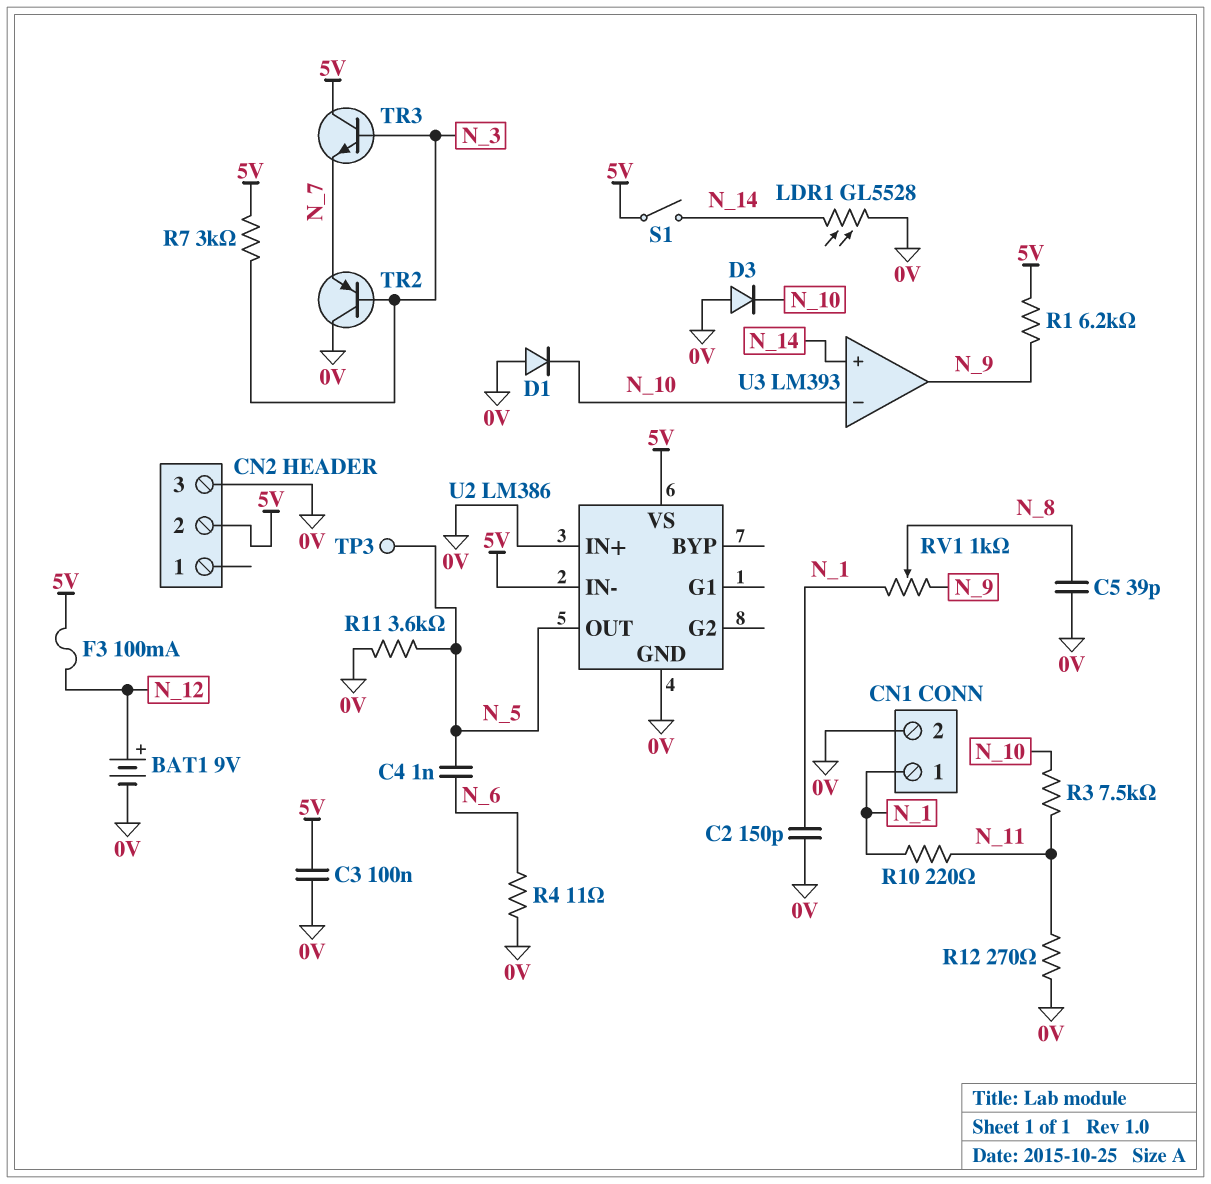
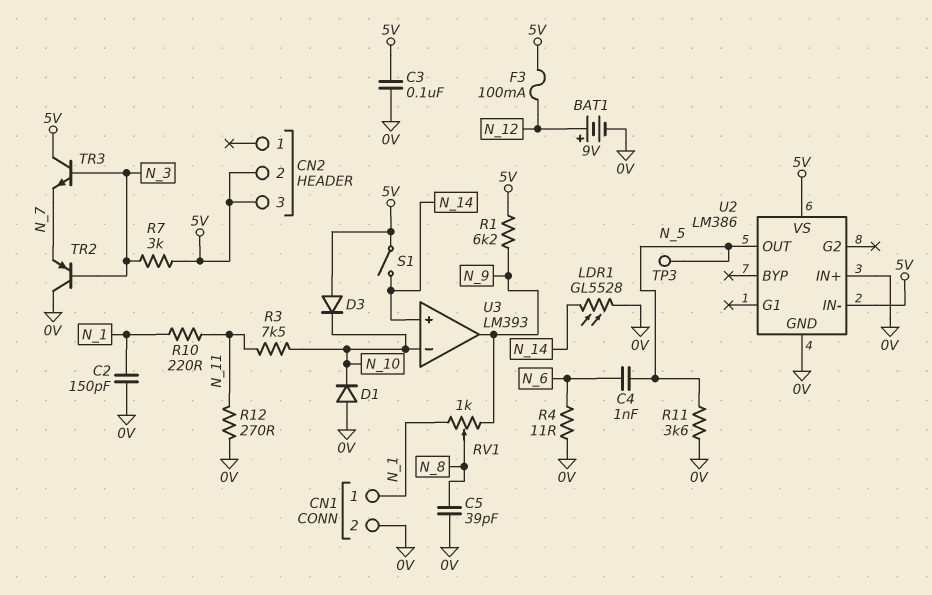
CN2 pin 3: 0V -> 5V
D3: diode (A 0V, K N_10) -> diode (A 5V, K N_10)

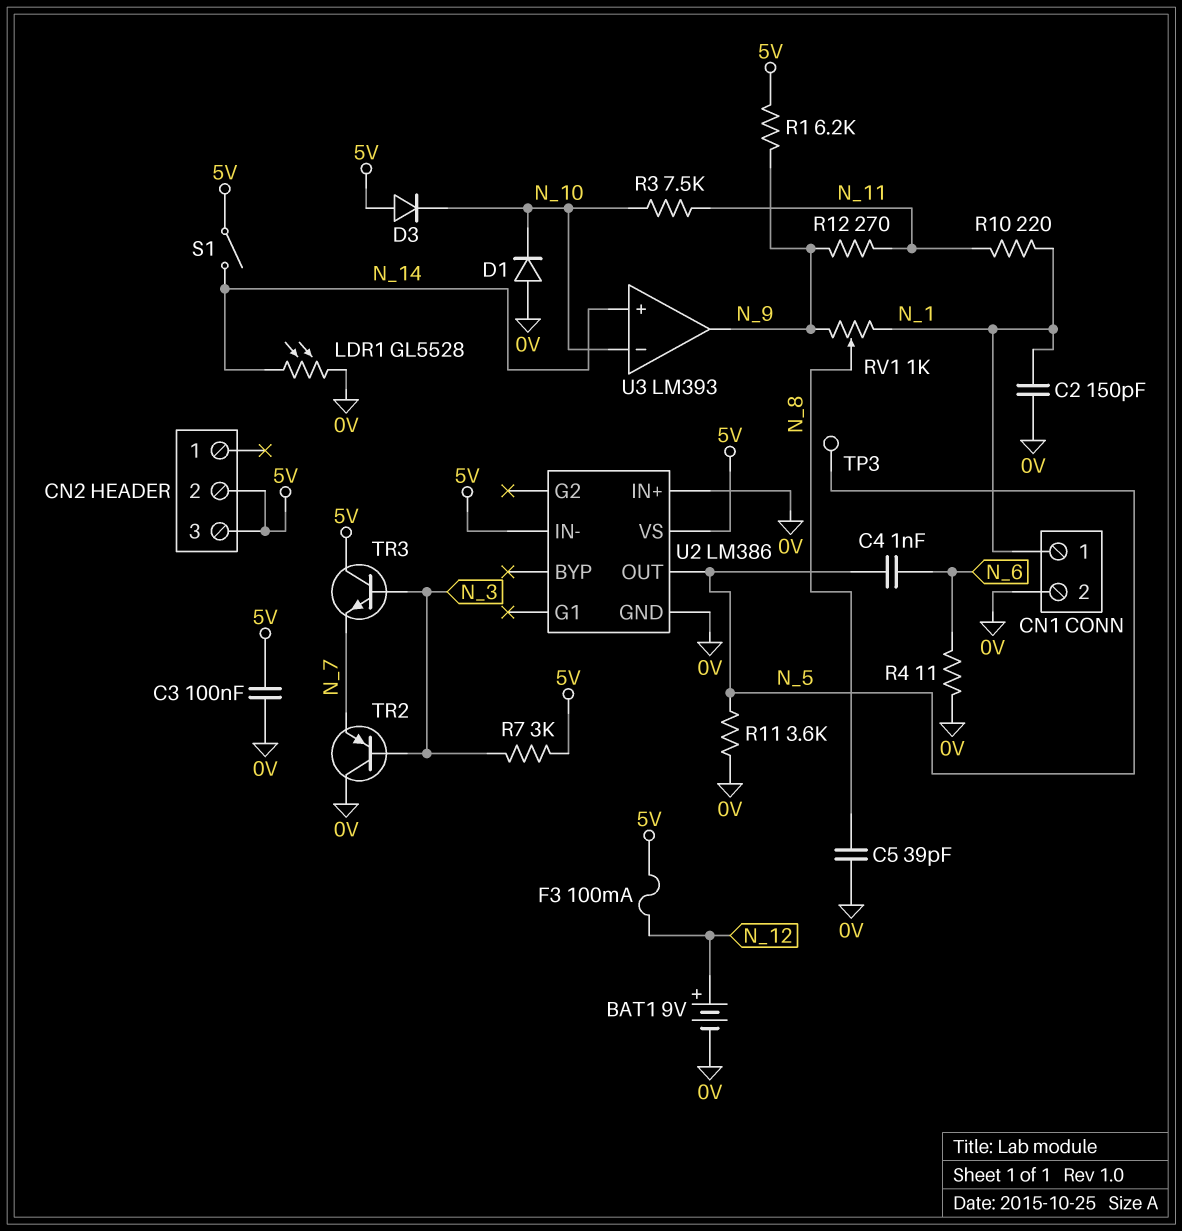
R12: 270 (0V, N_11) -> 270 (N_9, N_11)

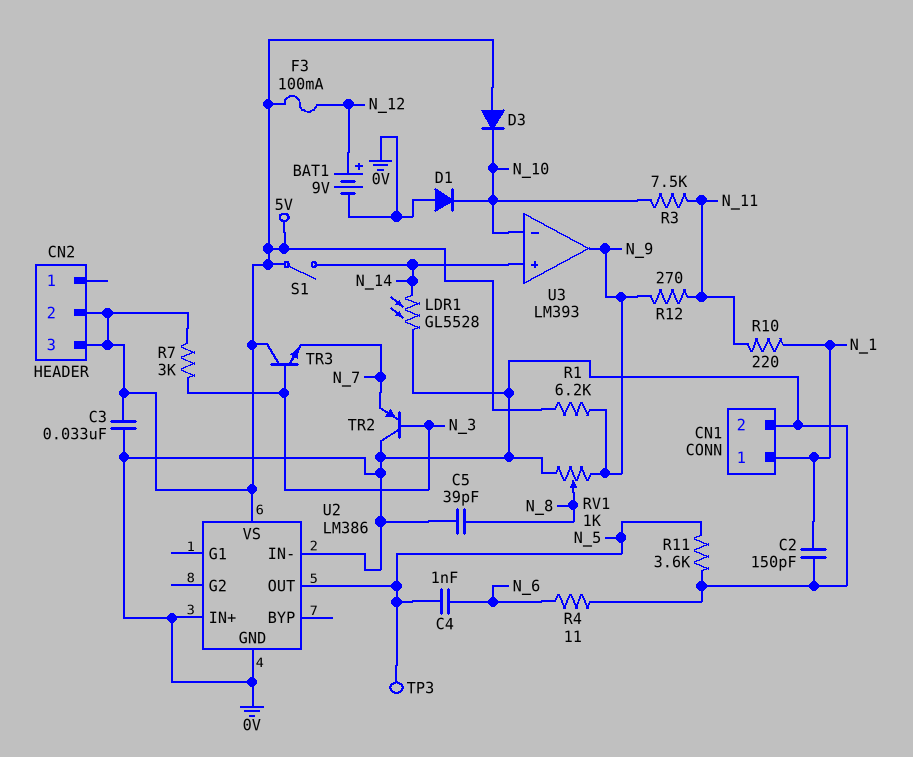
C3: 100nF (0V, 5V) -> 33nF (0V, 5V)
RV1: 1k (N_1, N_9, wiper N_8) -> 1k (0V, N_9, wiper N_8)
U2 pin IN-: 5V -> 0V

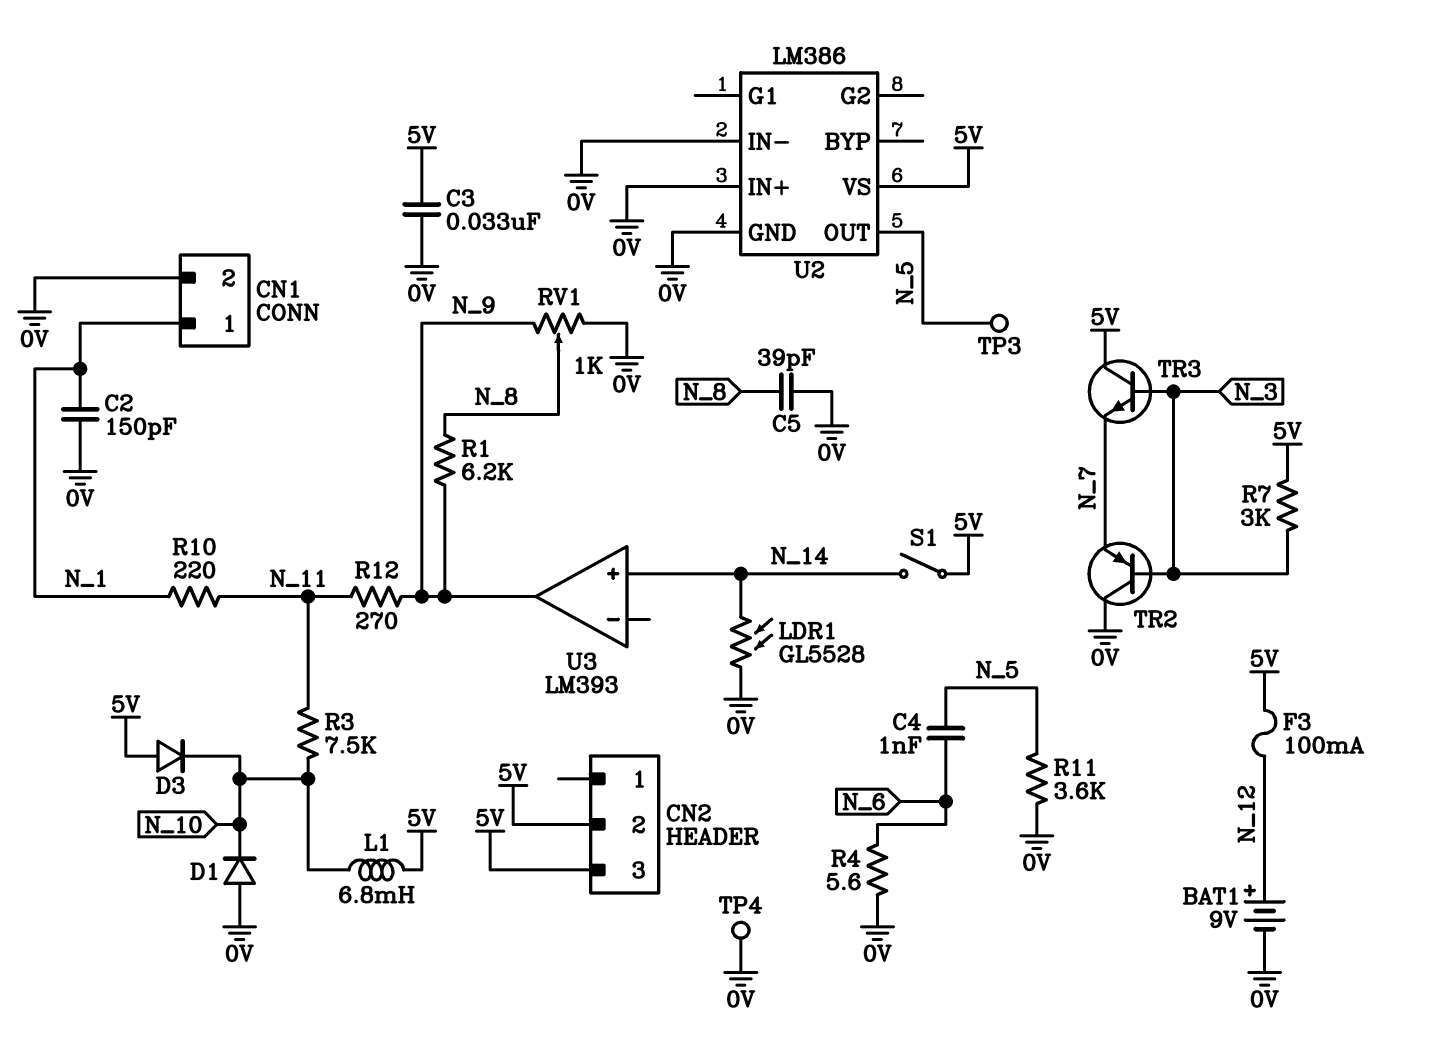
L1: none -> 6.8mH (5V, N_10)
R1: 6.2k (5V, N_9) -> 6.2k (N_8, N_9)
R4: 11 (0V, N_6) -> 5.6 (0V, N_6)
TP4: none -> test point (0V)
U3 pin in-: N_10 -> none

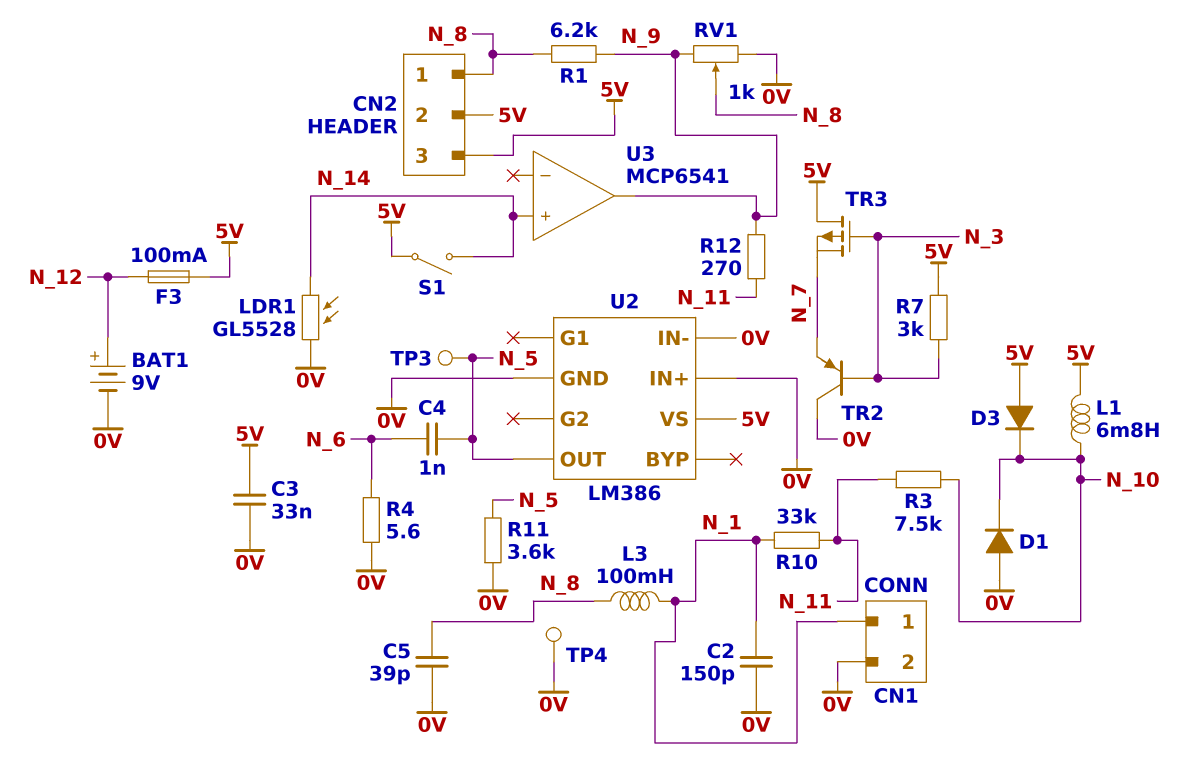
CN2 pin 1: none -> N_8
L3: none -> 100mH (N_1, N_8)
R10: 220 (N_1, N_11) -> 33k (N_1, N_11)
TR3: NPN (B N_3, C 5V, E N_7) -> PMOS (G N_3, D 5V, S N_7)
U3: LM393 -> MCP6541

